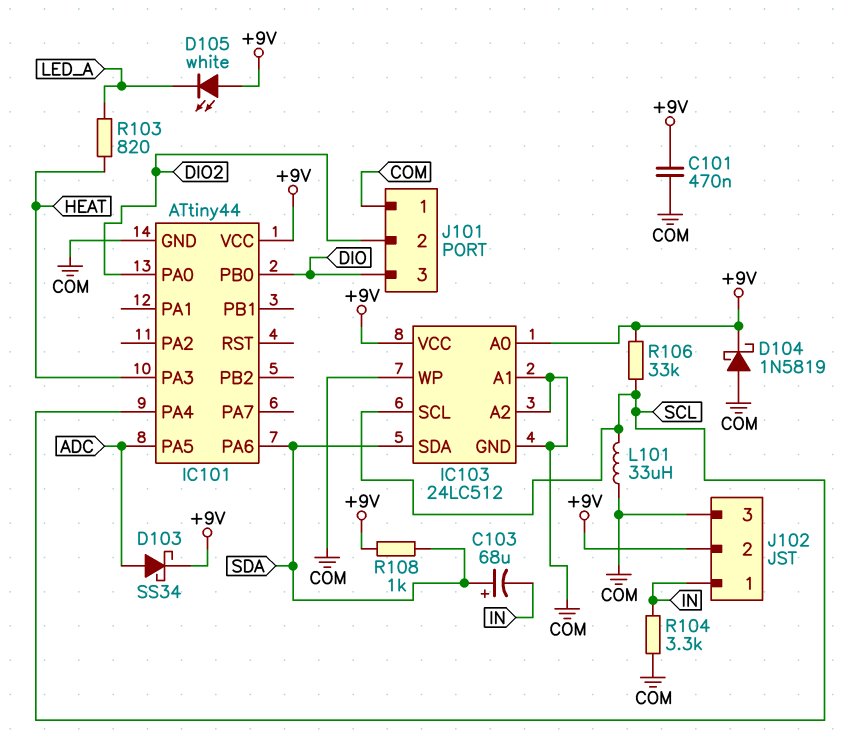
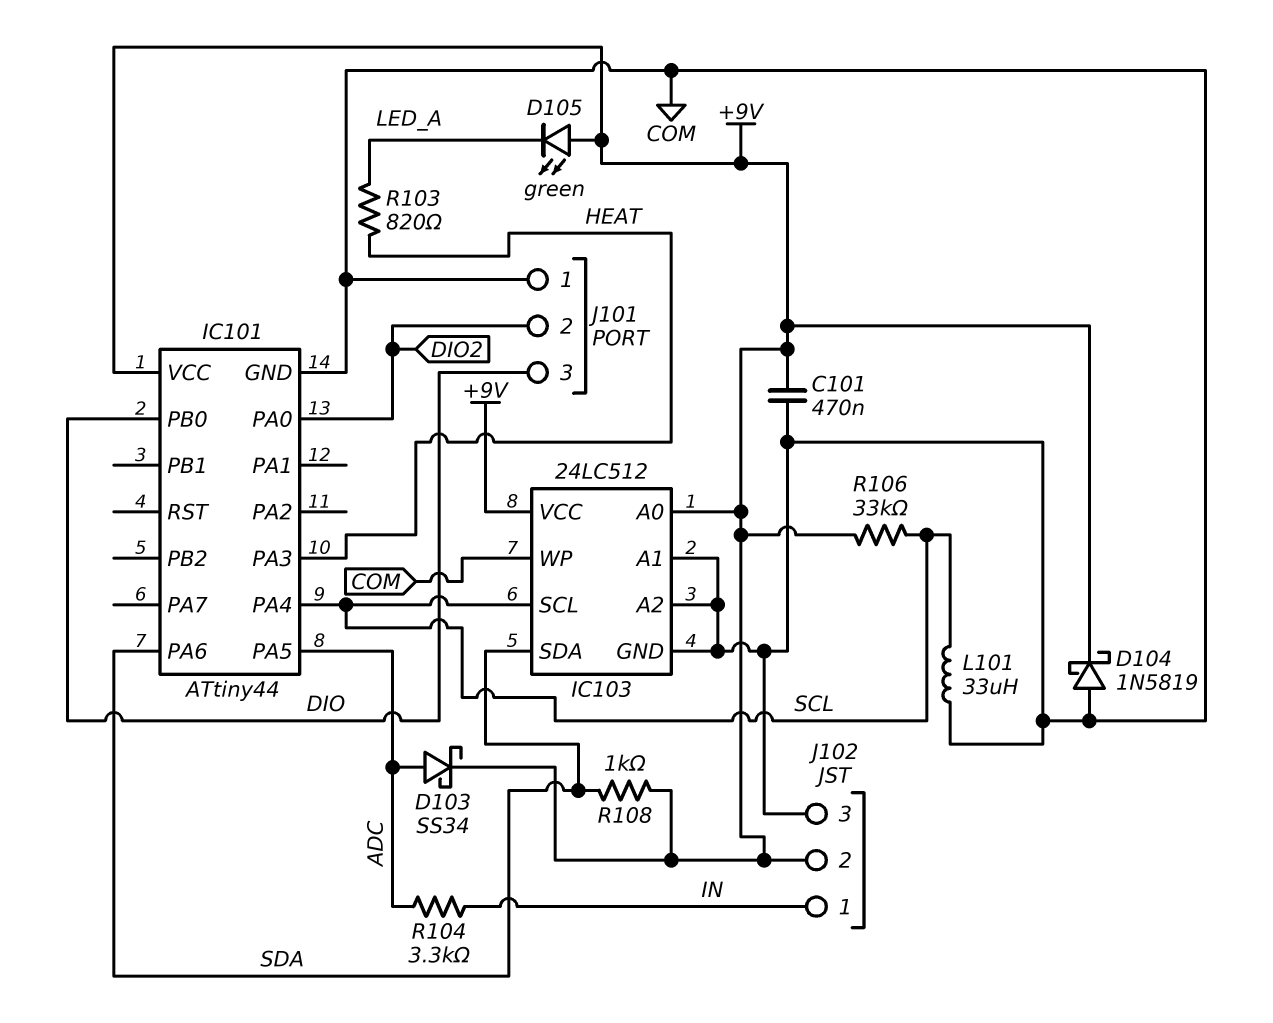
C103: 68uF (plus SDA, minus IN) -> none
D105: LED white (A +9V, K LED_A) -> LED green (A +9V, K LED_A)
R104: 3.3k (COM, IN) -> 3.3k (ADC, IN)

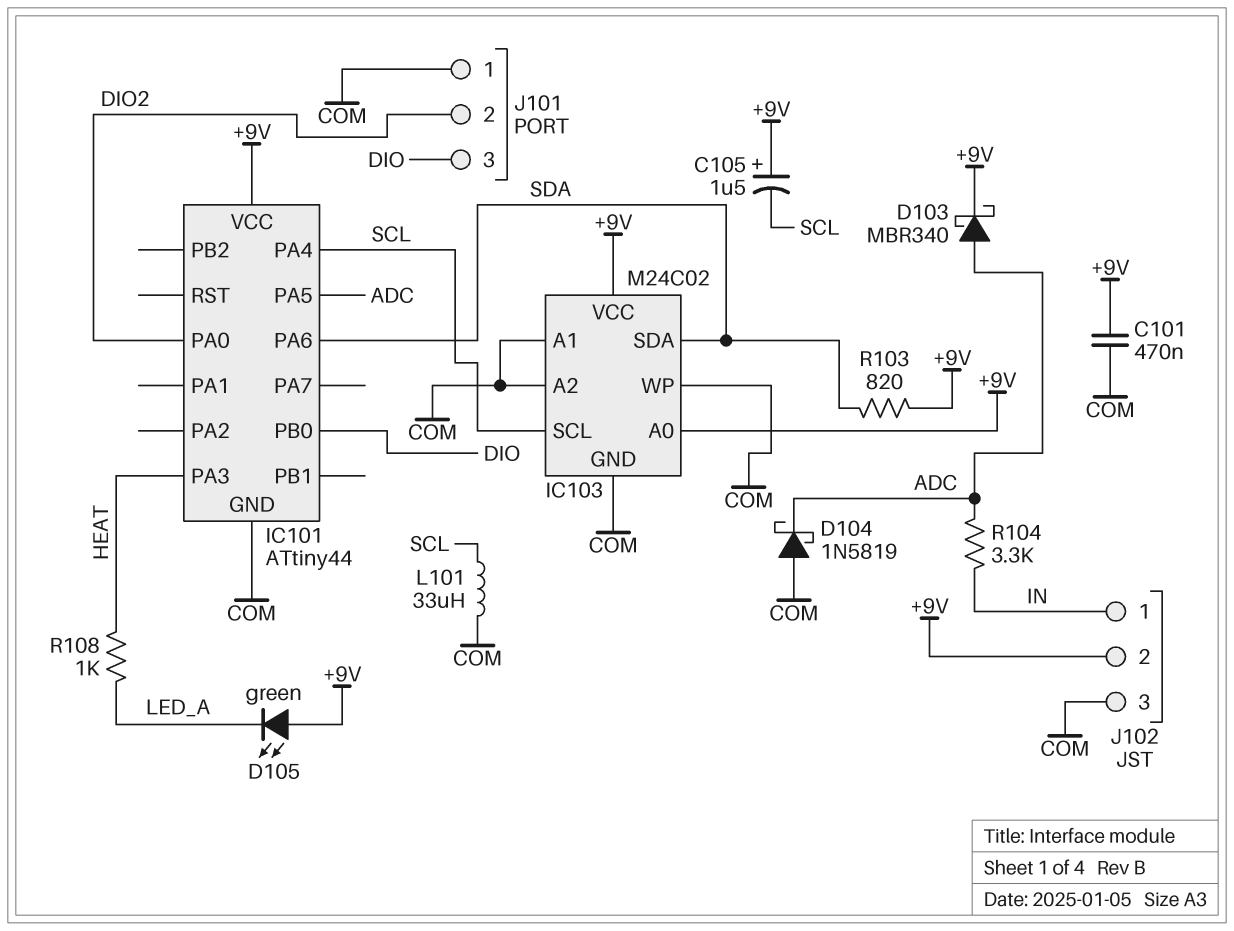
C105: none -> 1.5uF (plus +9V, minus SCL)
D103: schottky SS34 (A ADC, K +9V) -> schottky MBR340 (A ADC, K +9V)
D104: schottky 1N5819 (A COM, K +9V) -> schottky 1N5819 (A COM, K ADC)
IC103: 24LC512 -> M24C02
R103: 820 (HEAT, LED_A) -> 820 (+9V, SDA)
R106: 33k (+9V, SCL) -> none
R108: 1k (+9V, SDA) -> 1k (HEAT, LED_A)

